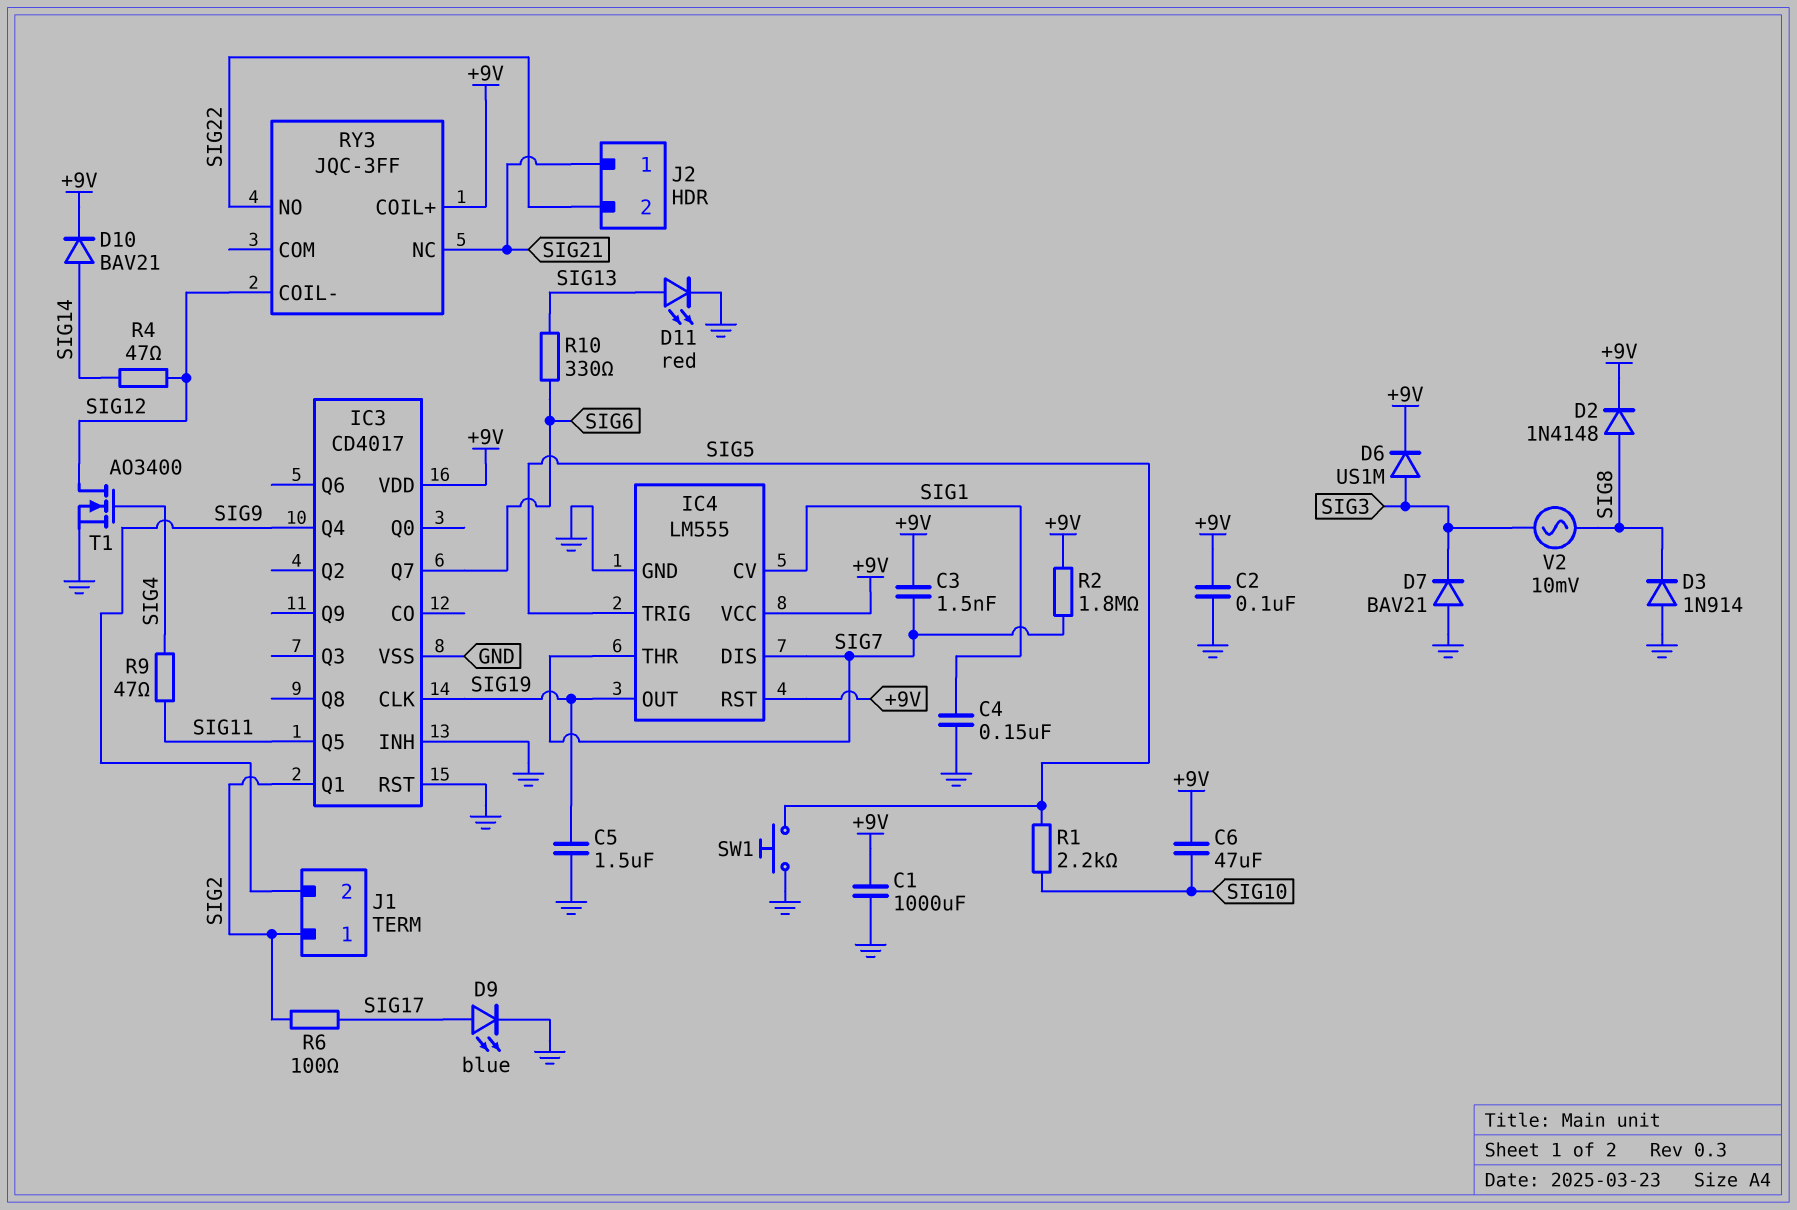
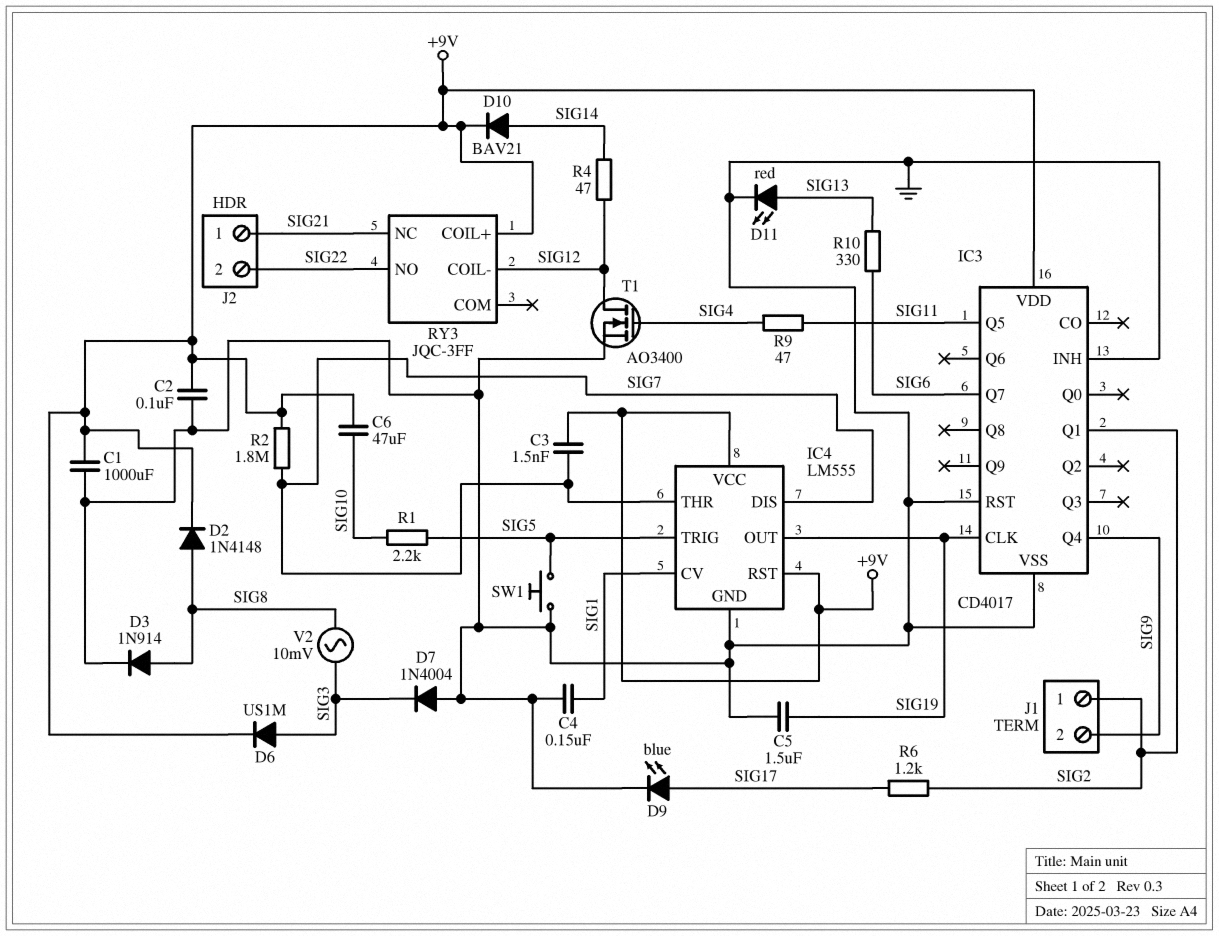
D3: diode 1N914 (A GND, K SIG8) -> diode 1N914 (A SIG8, K GND)
D7: diode BAV21 (A GND, K SIG3) -> diode 1N4004 (A GND, K SIG3)
R6: 100 (SIG2, SIG17) -> 1.2k (SIG2, SIG17)

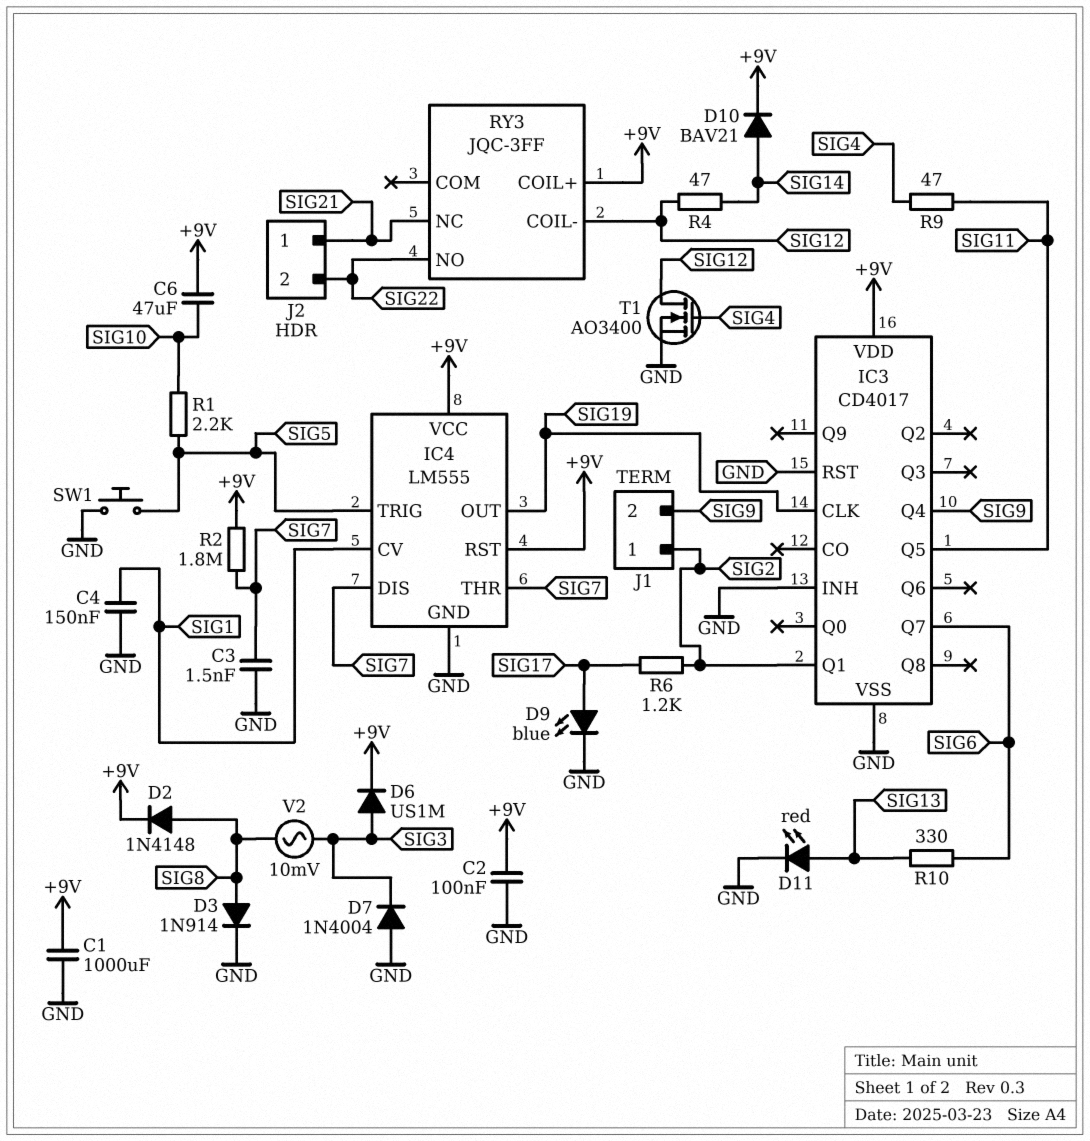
C3: 1.5nF (+9V, SIG7) -> 1.5nF (GND, SIG7)
C5: 1.5uF (GND, SIG19) -> none

